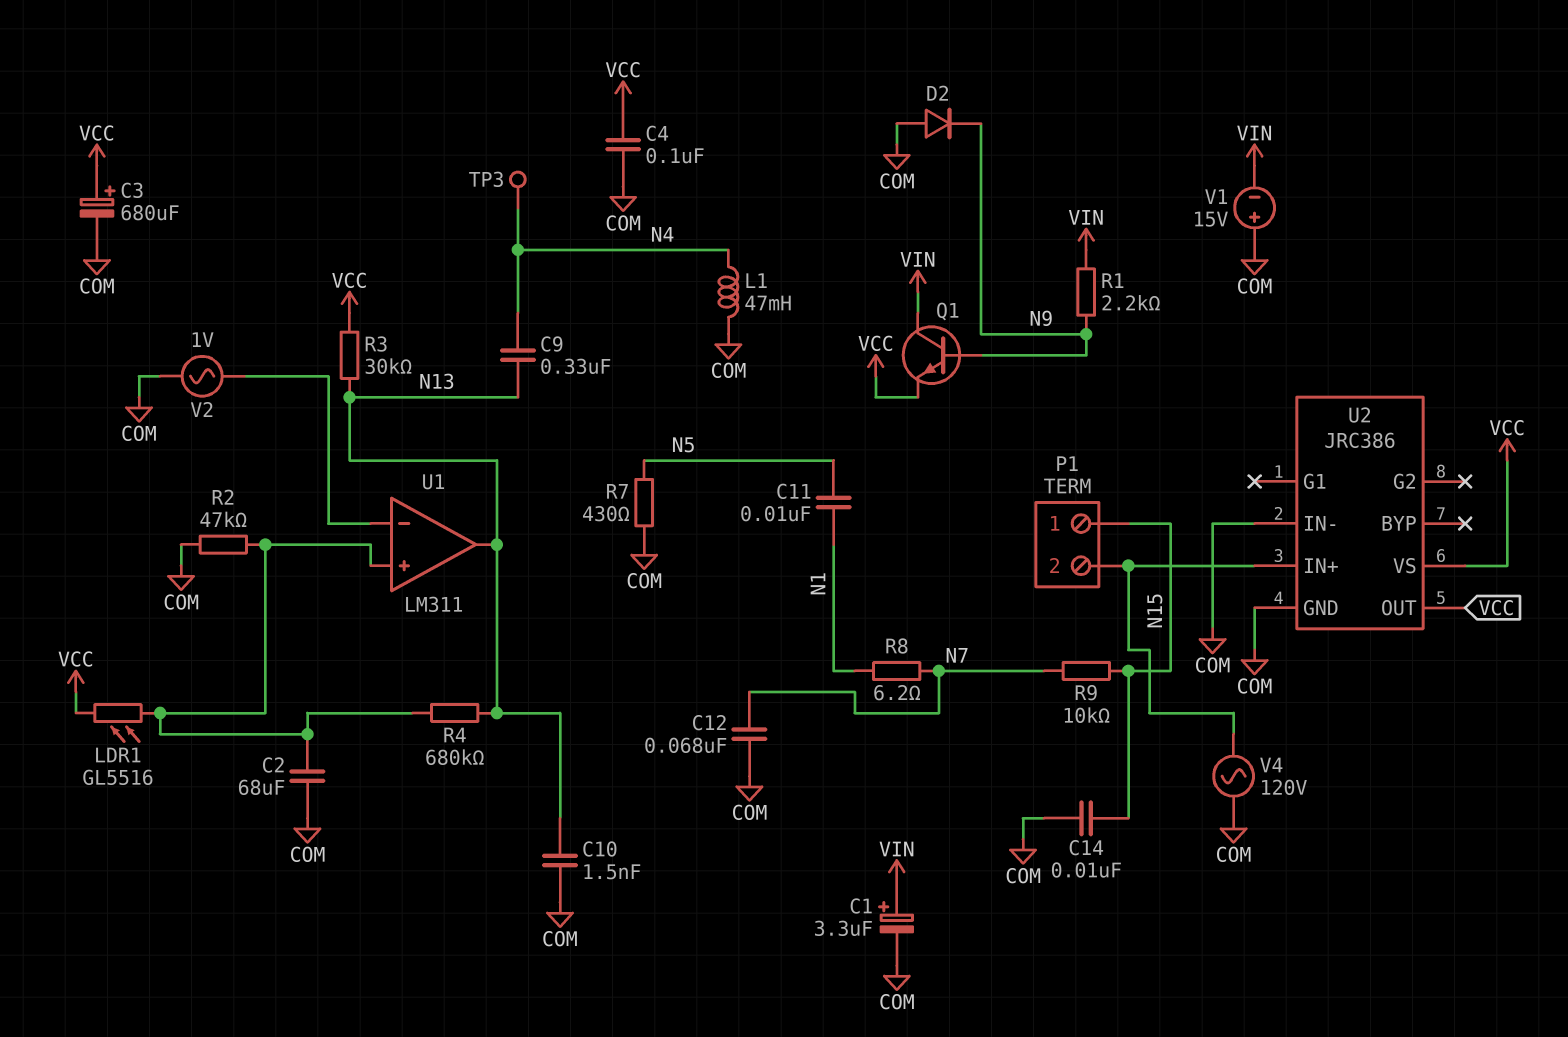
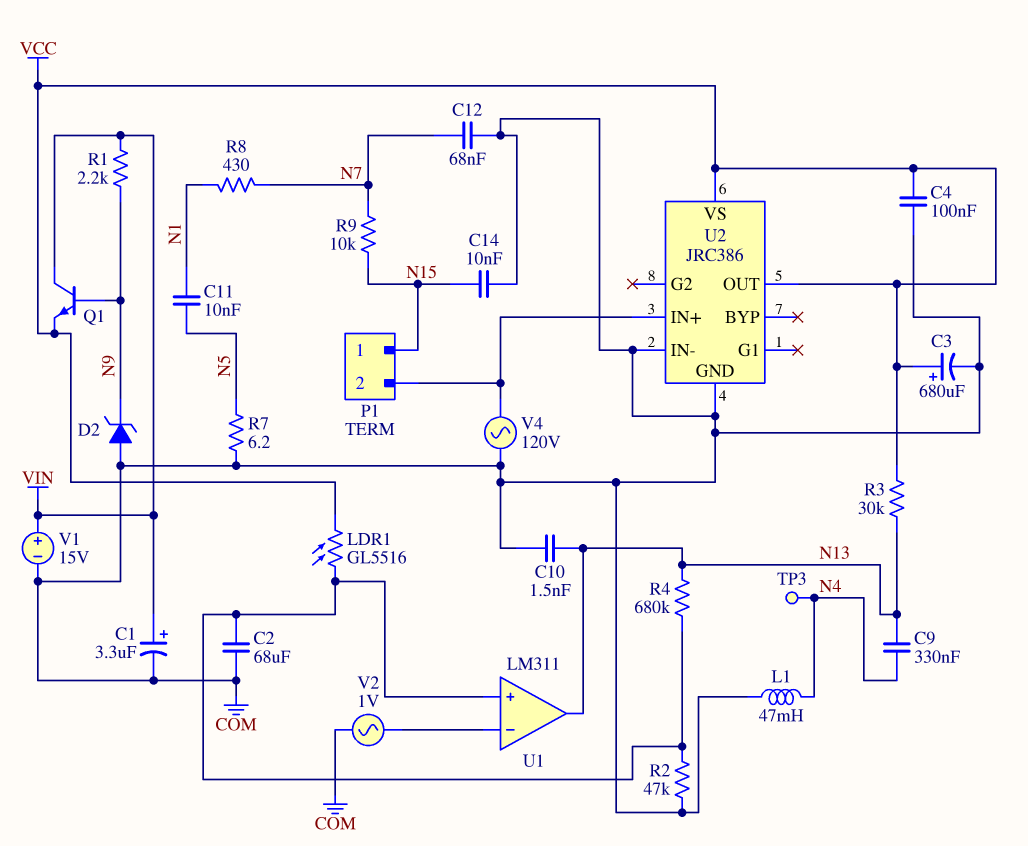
D2: diode (A COM, K N9) -> zener (A COM, K N9)
R7: 430 (COM, N5) -> 6.2 (COM, N5)
R8: 6.2 (N1, N7) -> 430 (N1, N7)
V1: 15V (plus COM, minus VIN) -> 15V (plus VIN, minus COM)

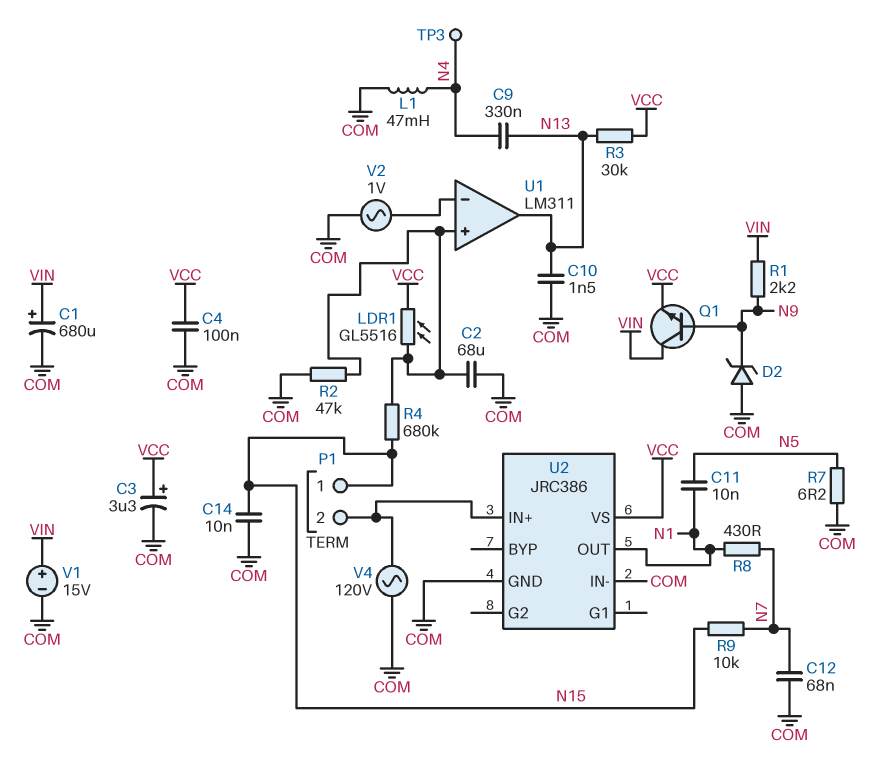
C1: 3.3uF (plus VIN, minus COM) -> 680uF (plus VIN, minus COM)
C3: 680uF (plus VCC, minus COM) -> 3.3uF (plus VCC, minus COM)
R4: 680k (N13, U1/in+) -> 680k (N15, U1/in+)
U2 pin OUT: VCC -> N1

